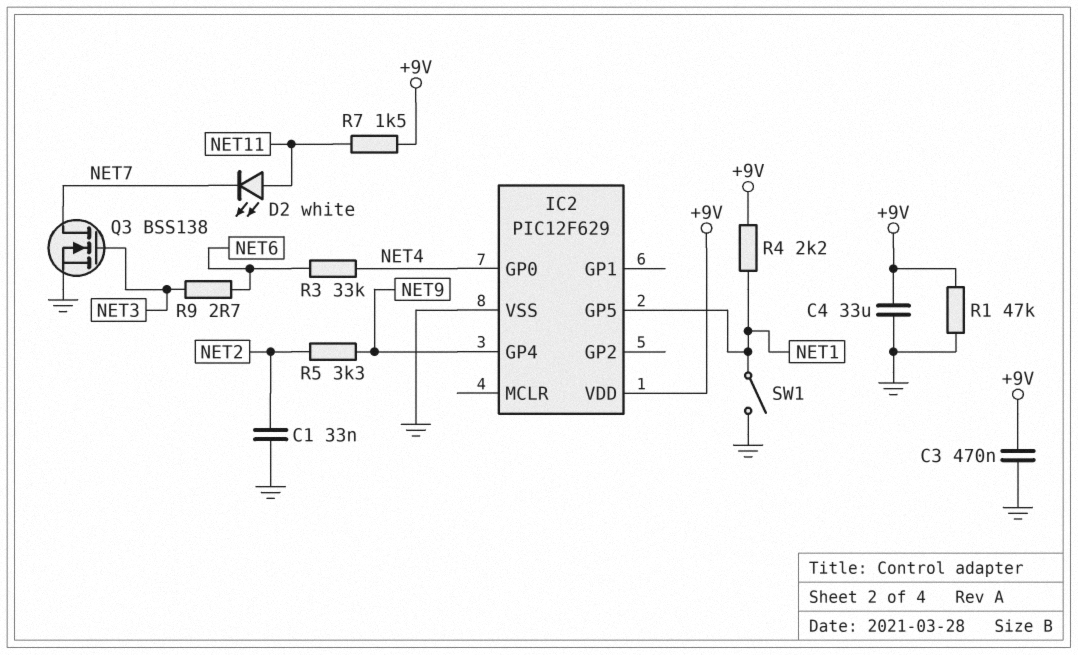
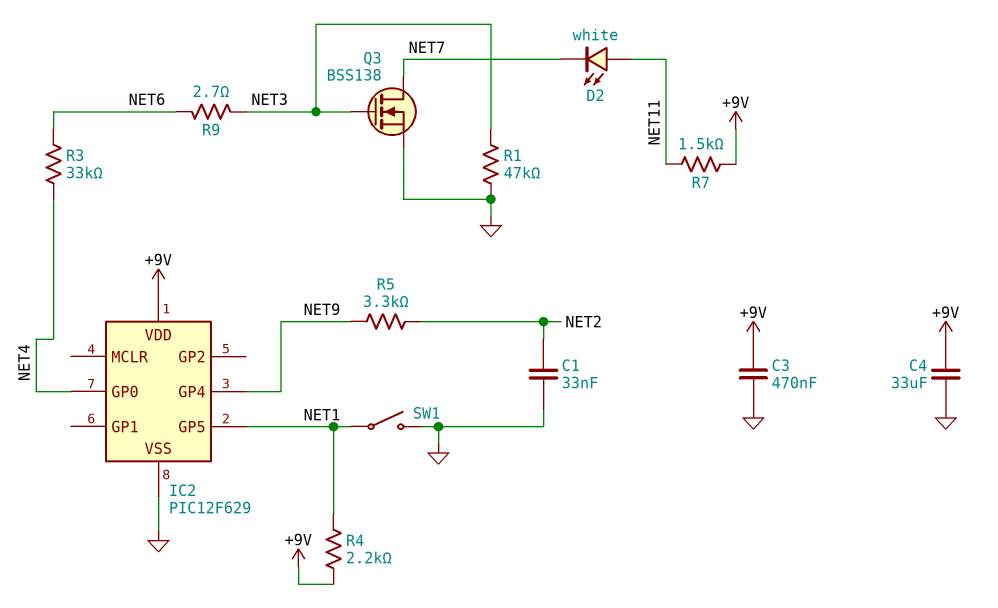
R1: 47k (+9V, GND) -> 47k (GND, NET3)

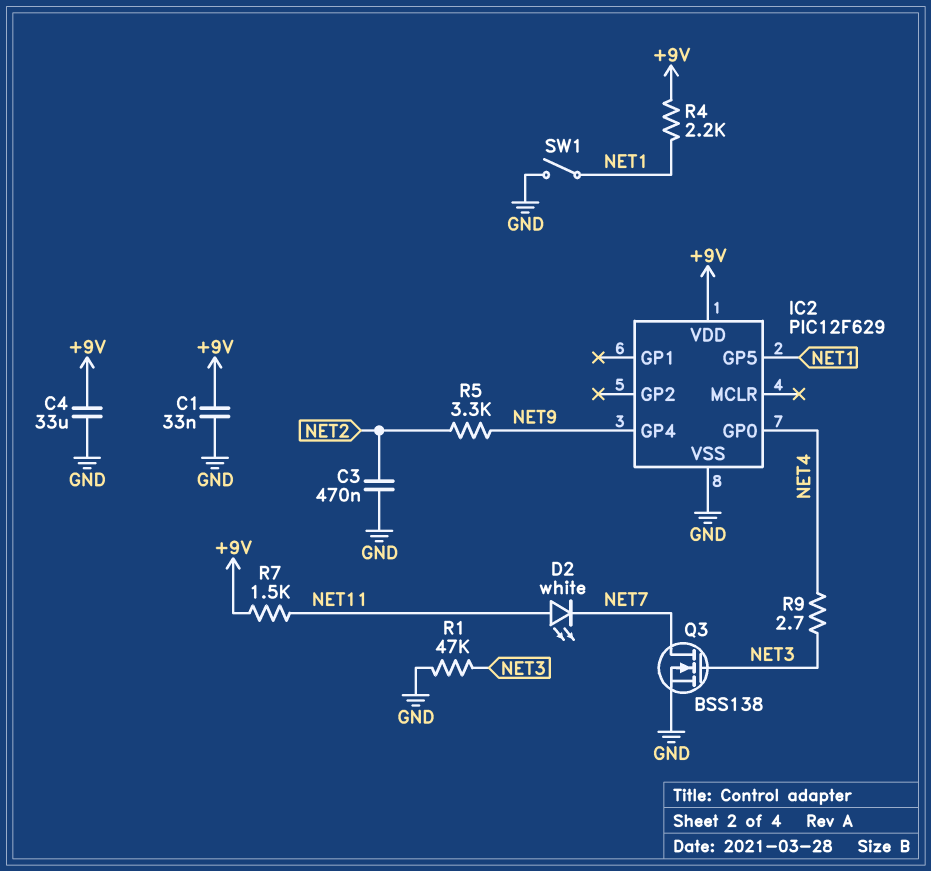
C1: 33nF (GND, NET2) -> 33nF (+9V, GND)
C3: 470nF (+9V, GND) -> 470nF (GND, NET2)
R3: 33k (NET4, NET6) -> none
R9: 2.7 (NET3, NET6) -> 2.7 (NET3, NET4)

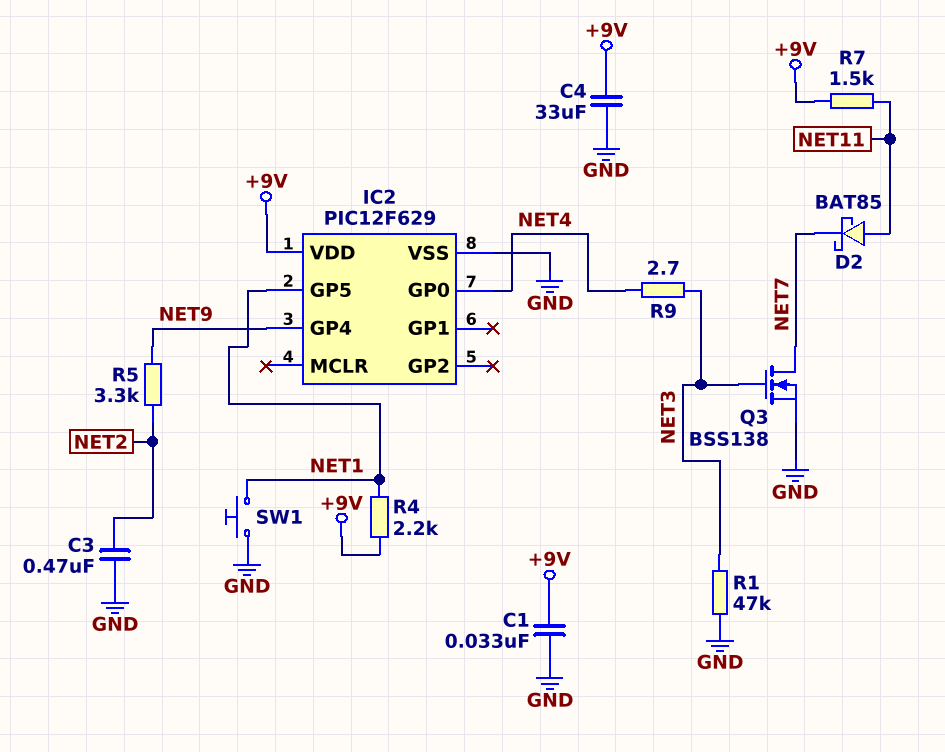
D2: LED white (A NET11, K NET7) -> schottky BAT85 (A NET11, K NET7)
SW1: switch (GND, NET1) -> button (GND, NET1)

